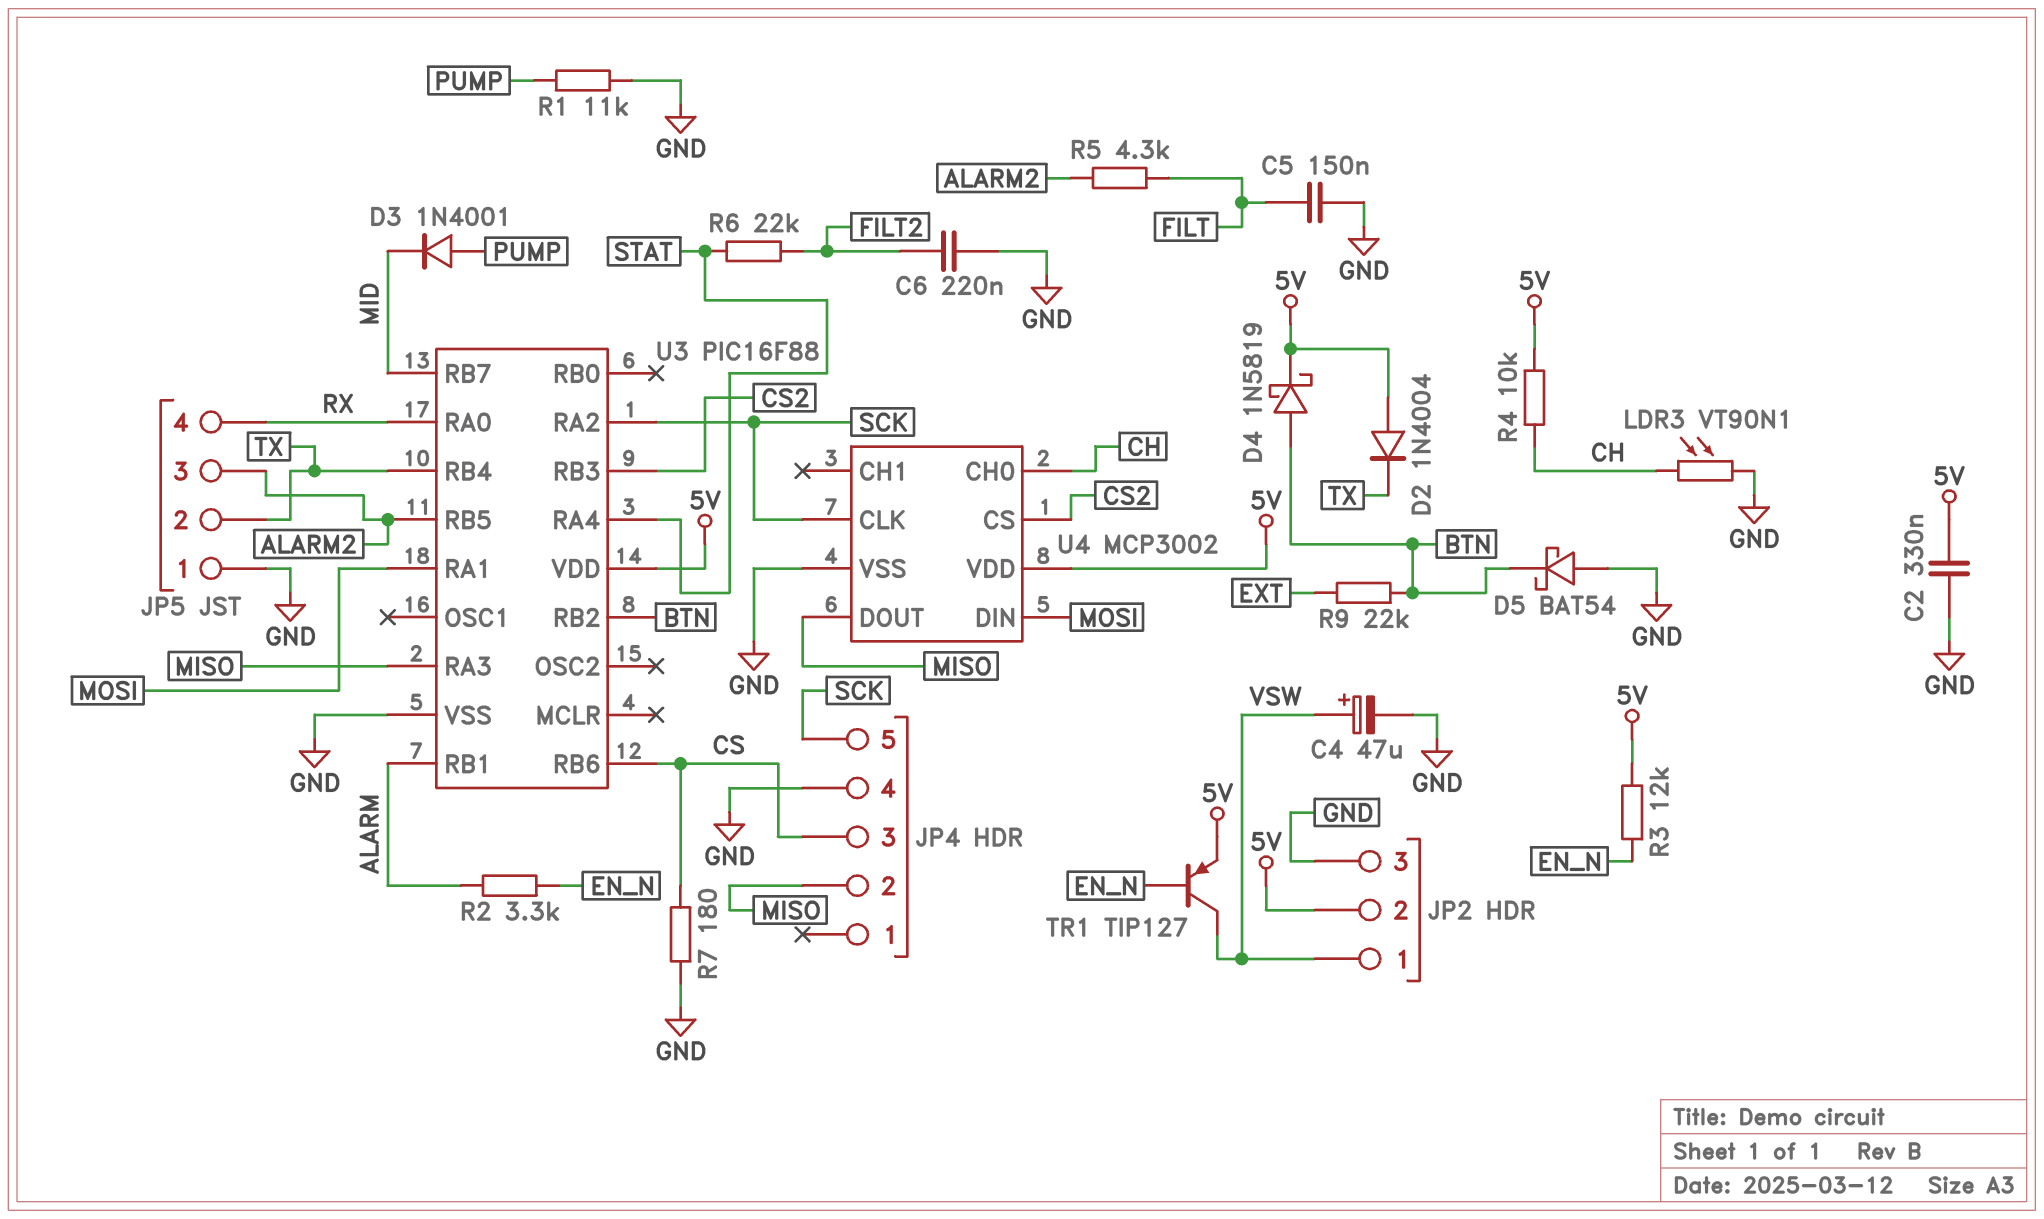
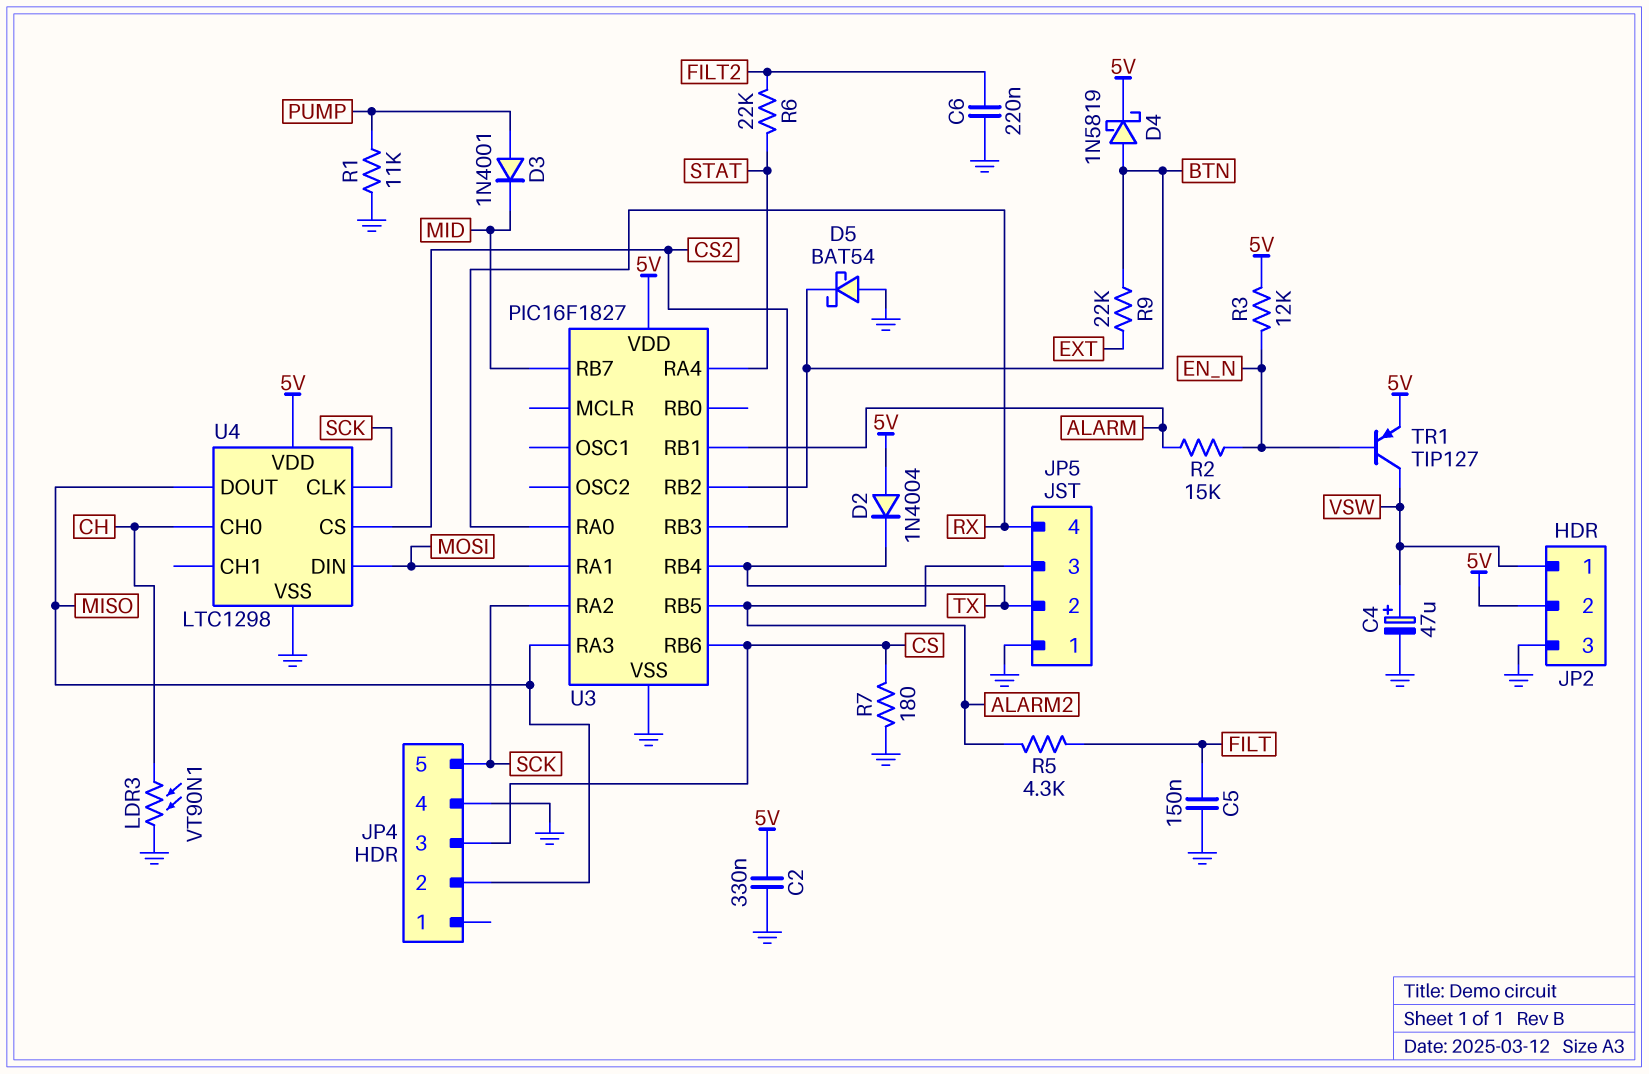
R2: 3.3k (ALARM, EN_N) -> 15k (ALARM, EN_N)
R4: 10k (5V, CH) -> none
U3: PIC16F88 -> PIC16F1827
U4: MCP3002 -> LTC1298

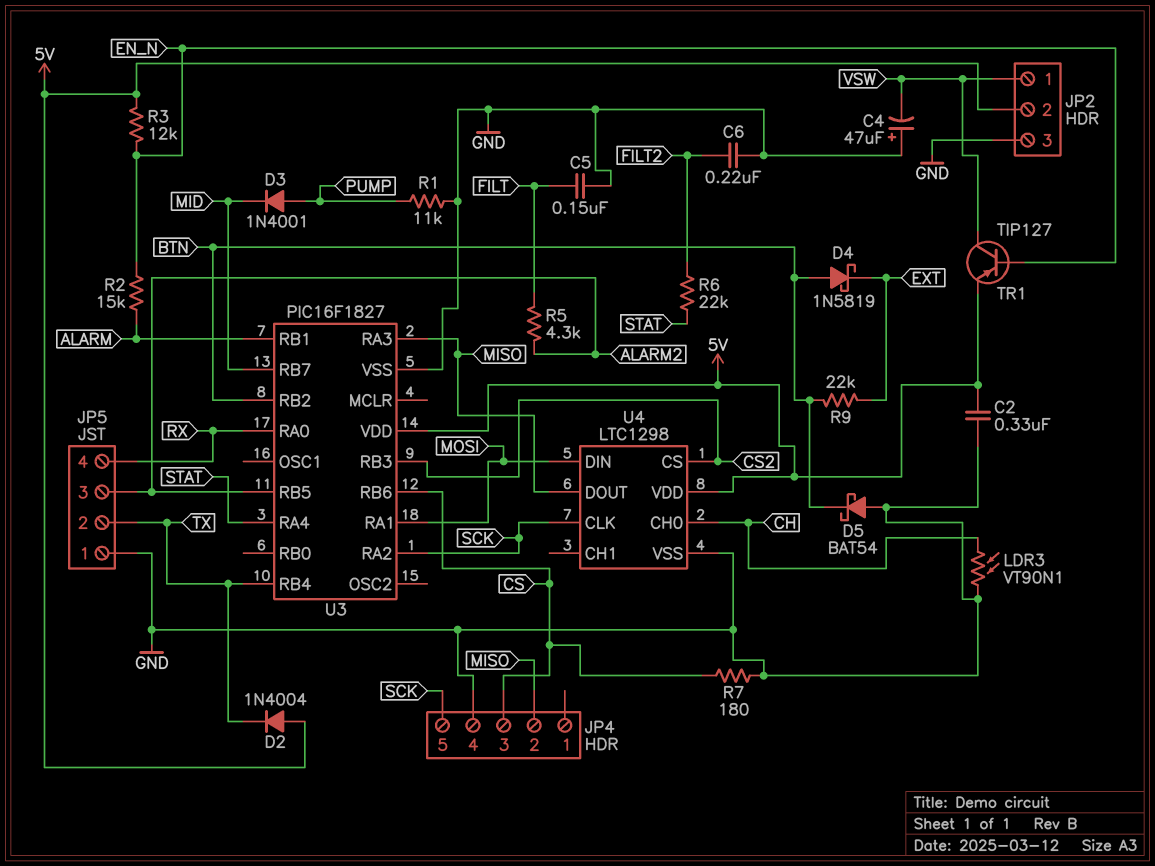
C4: 47uF (plus VSW, minus GND) -> 47uF (plus GND, minus VSW)
D4: schottky 1N5819 (A BTN, K 5V) -> schottky 1N5819 (A BTN, K EXT)

